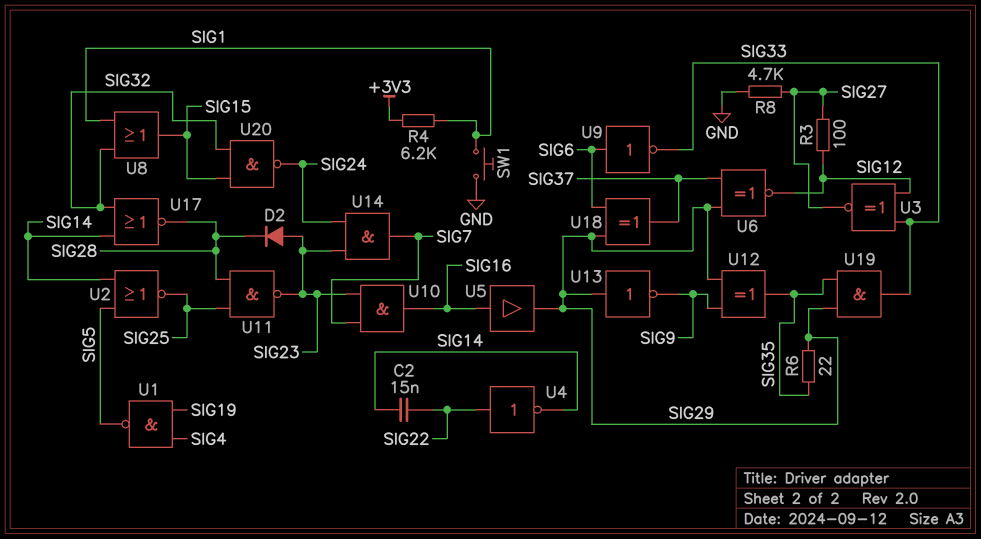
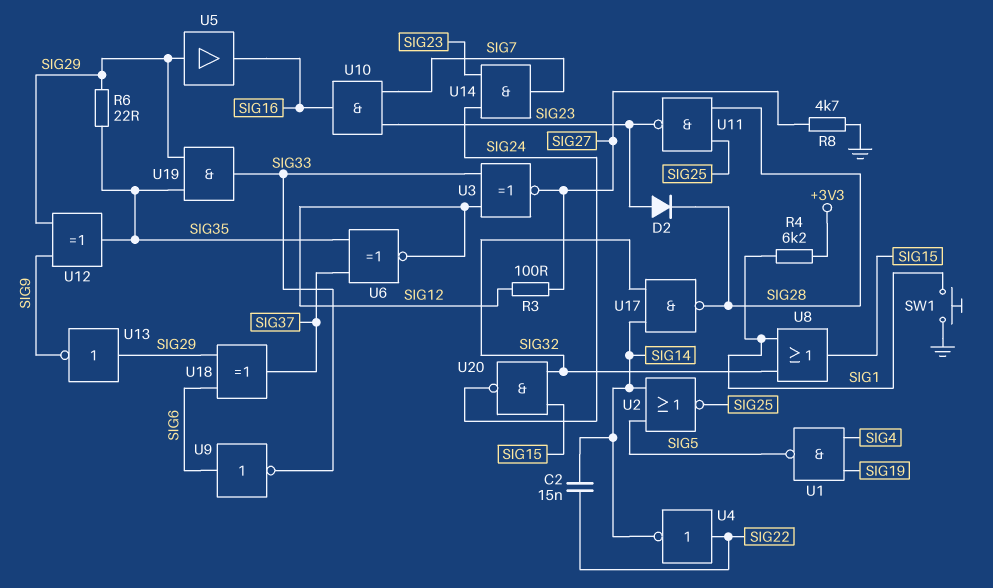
U5: buffer (in SIG16, out SIG29) -> buffer (in SIG29, out SIG16)
U6: XNOR (in SIG29, in SIG37, out SIG12) -> XNOR (in SIG35, in SIG37, out SIG12)
U17: NOR (in SIG14, in SIG32, out SIG28) -> NAND (in SIG14, in SIG32, out SIG28)

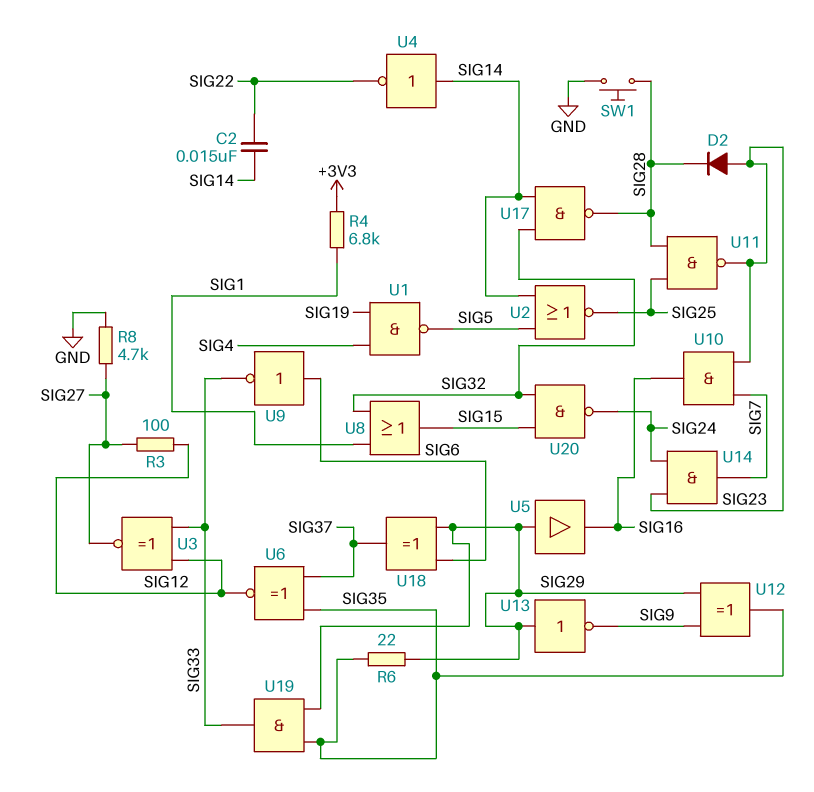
R4: 6.2k (+3V3, SIG1) -> 6.8k (+3V3, SIG1)
SW1: button (GND, SIG1) -> button (GND, SIG28)
U4: NOT (in SIG22, out SIG14) -> NOT (in SIG14, out SIG22)

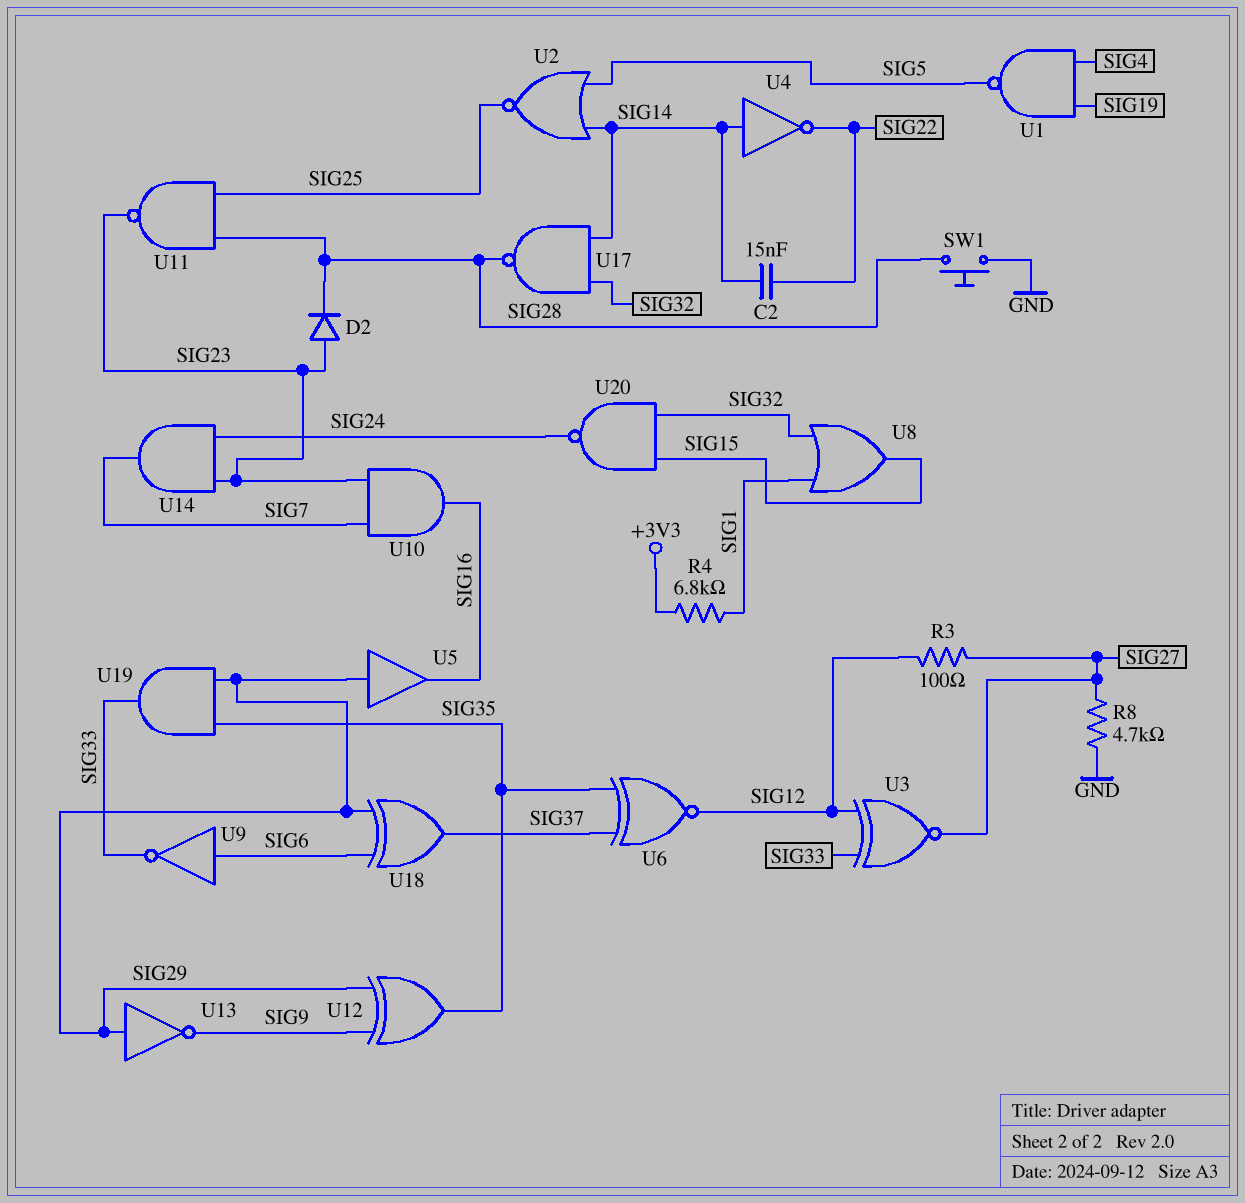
R6: 22 (SIG29, SIG35) -> none

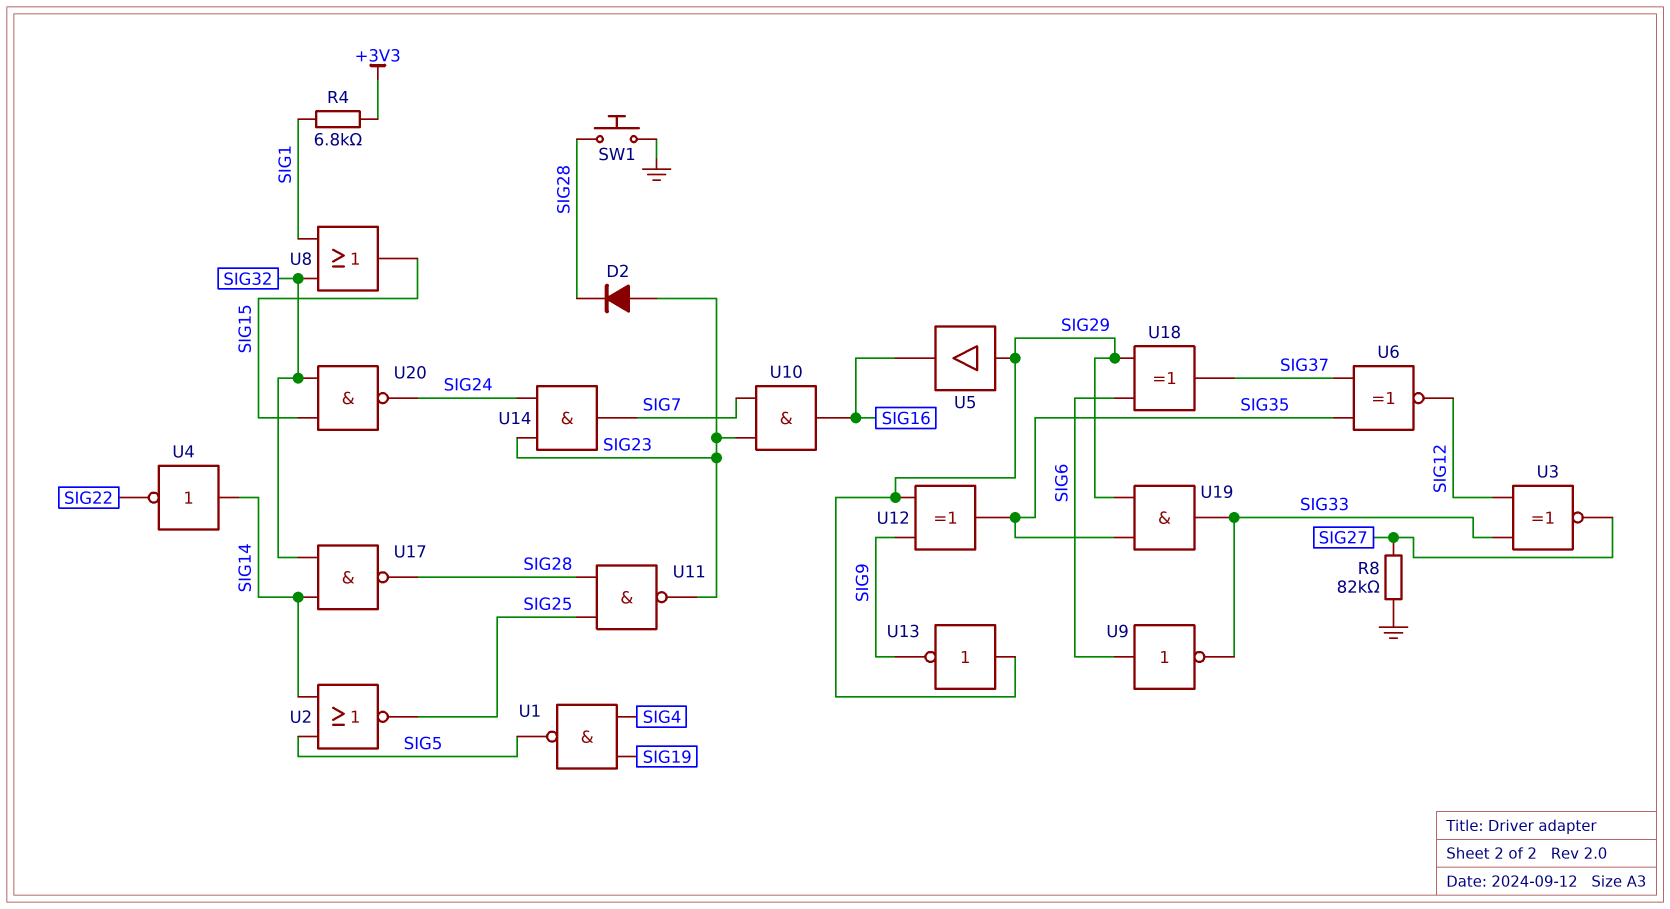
C2: 15nF (SIG14, SIG22) -> none
R3: 100 (SIG12, SIG27) -> none
R8: 4.7k (GND, SIG27) -> 82k (GND, SIG27)

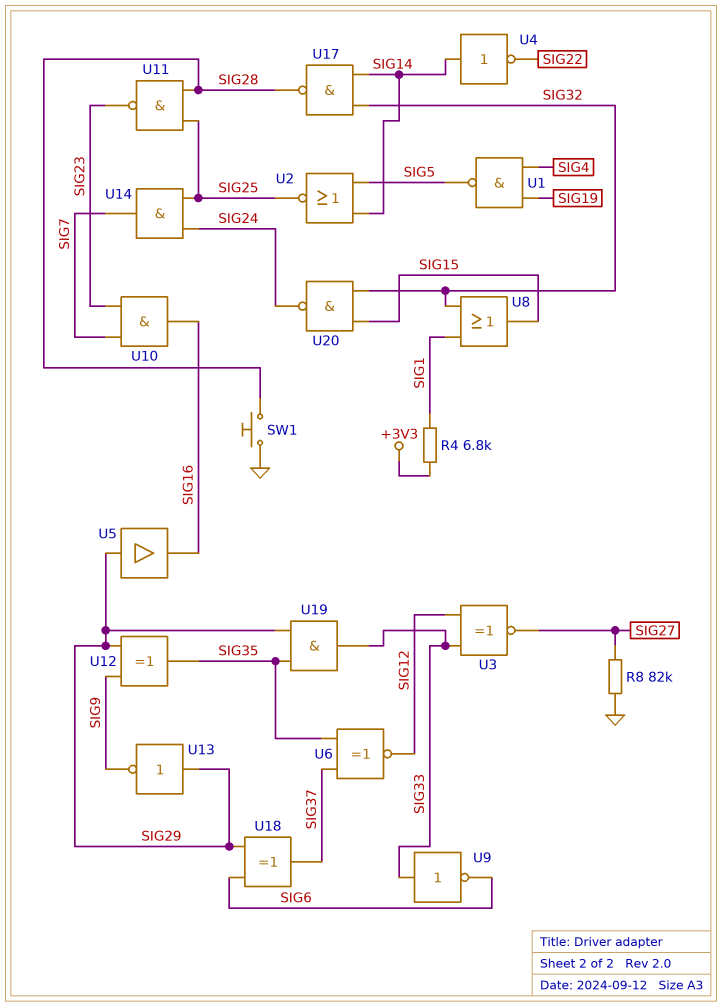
D2: diode (A SIG23, K SIG28) -> none
U9: NOT (in SIG6, out SIG33) -> NOT (in SIG33, out SIG6)
U14: AND (in SIG23, in SIG24, out SIG7) -> AND (in SIG24, in SIG25, out SIG7)

